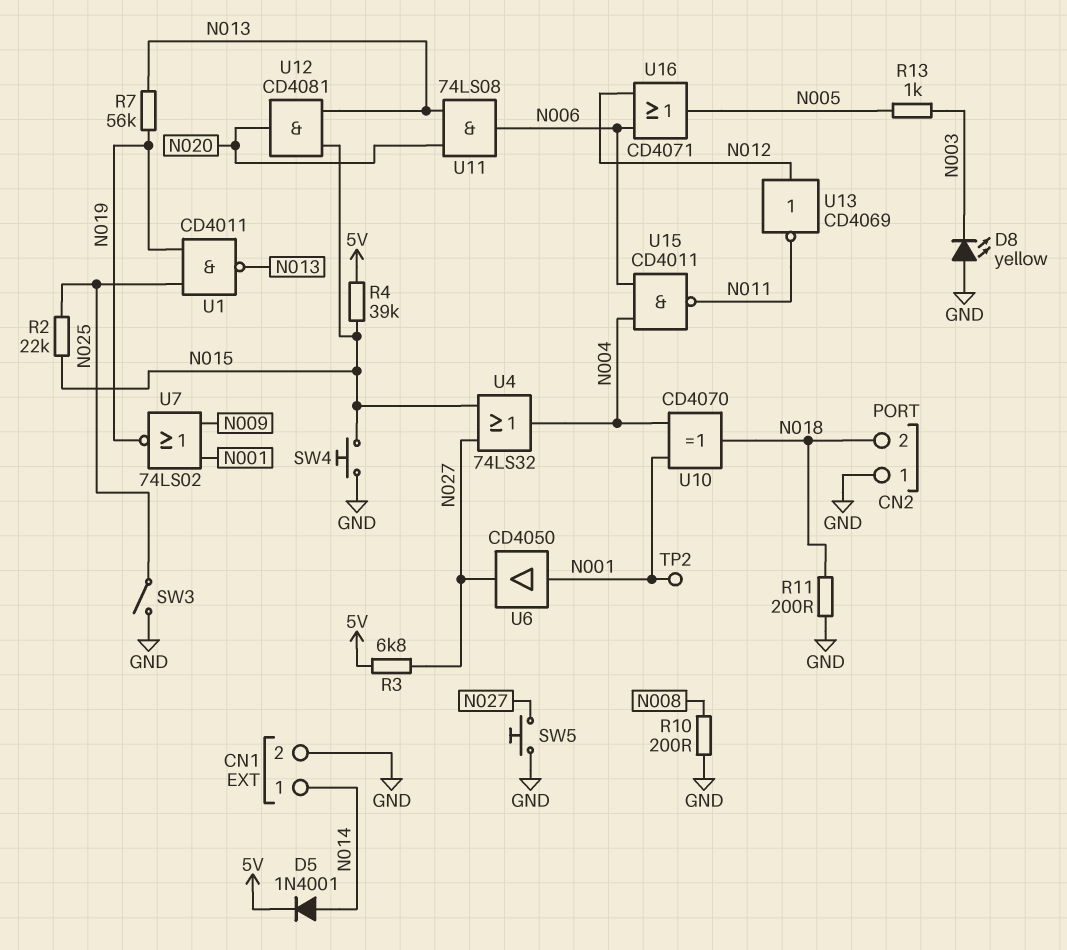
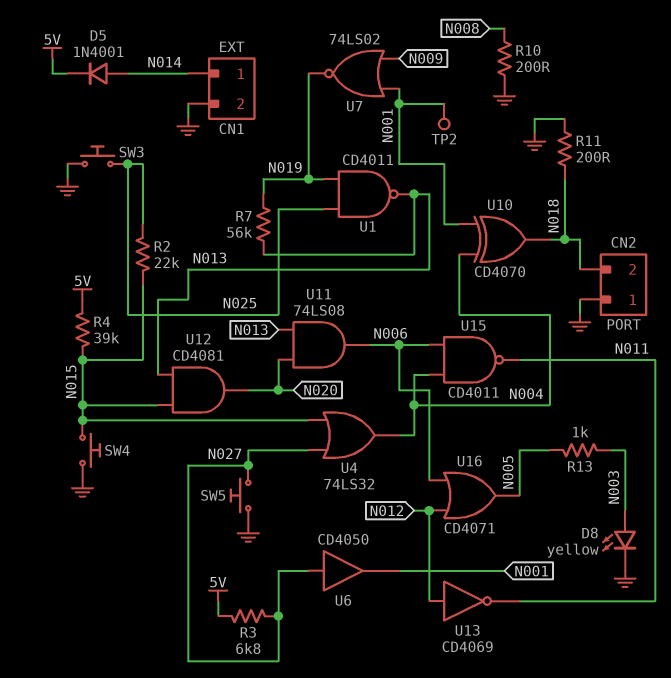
D8: LED yellow (A GND, K N003) -> LED yellow (A N003, K GND)
SW3: switch (GND, N025) -> button (GND, N025)
U6: buffer CD4050 (in N001, out N027) -> buffer CD4050 (in N027, out N001)

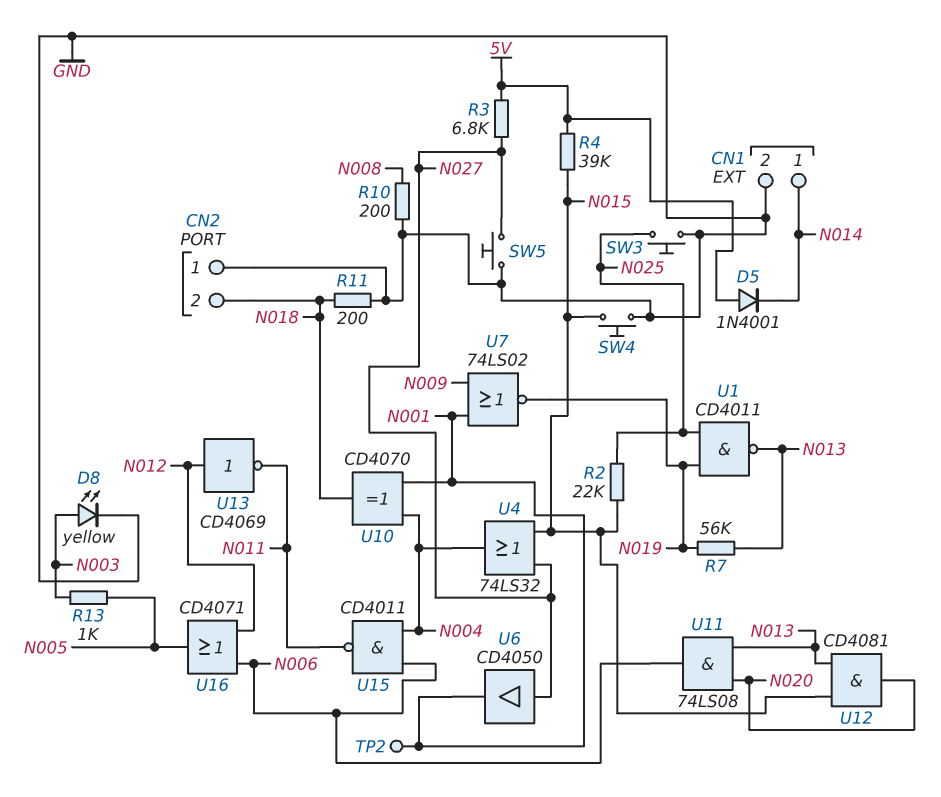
D5: diode 1N4001 (A N014, K 5V) -> diode 1N4001 (A 5V, K N014)

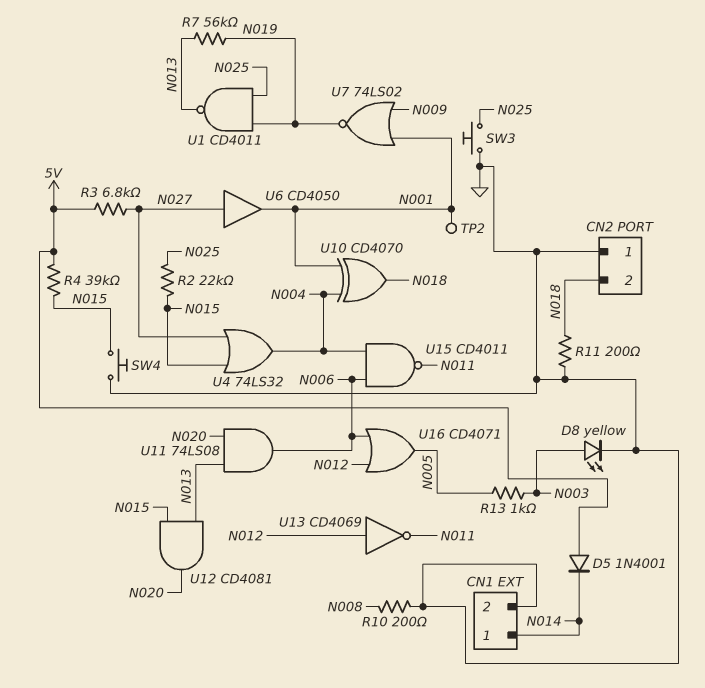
SW5: button (GND, N027) -> none

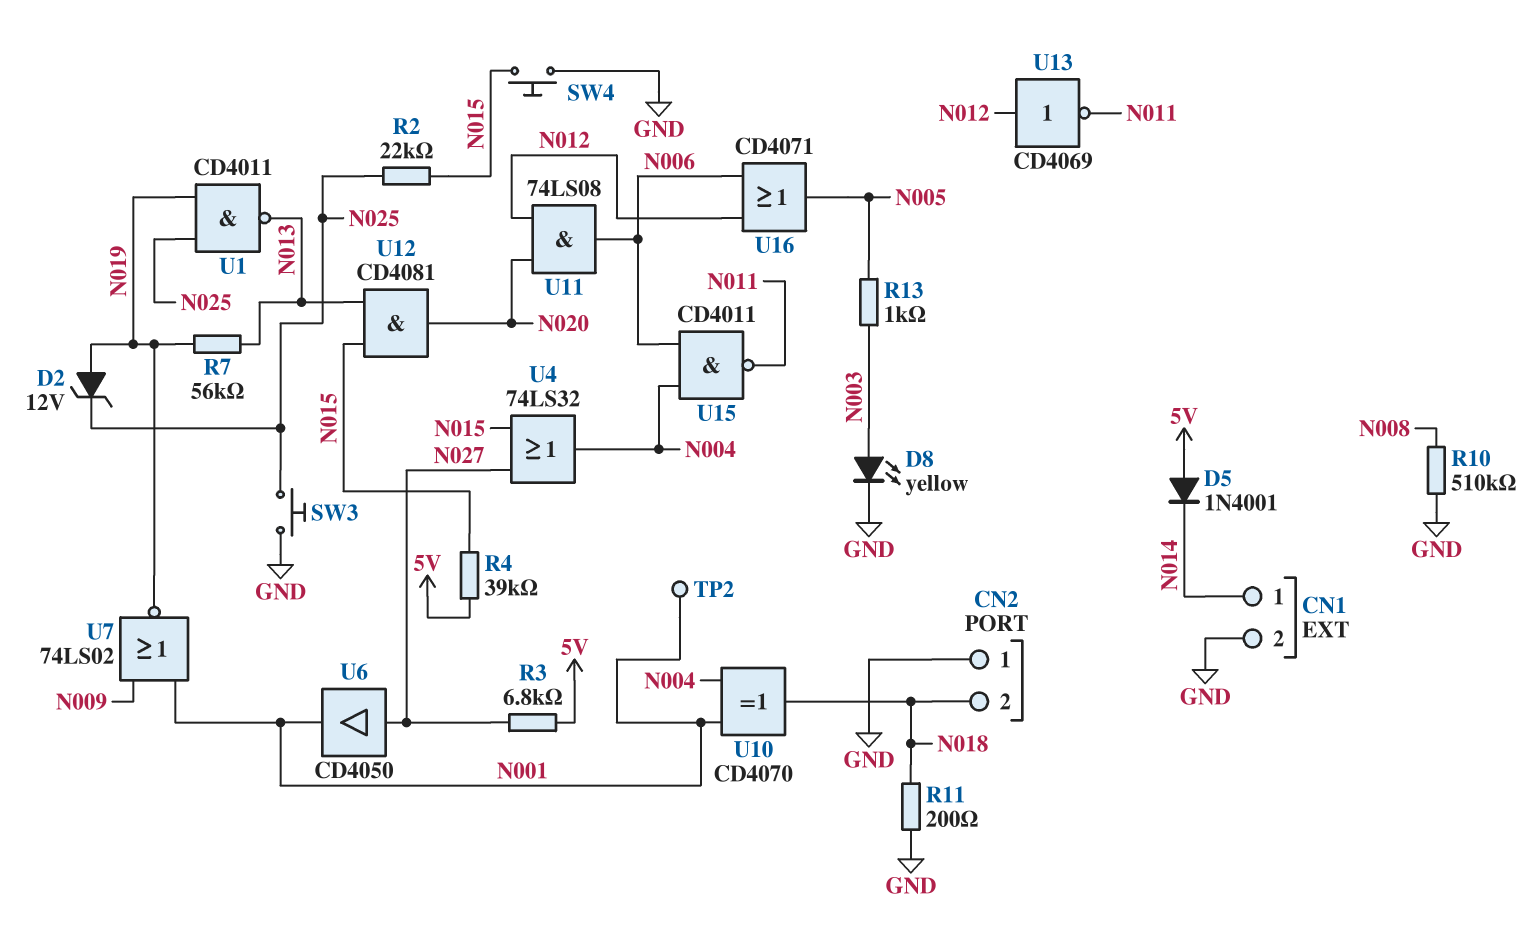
D2: none -> zener 12V (A N019, K N025)
R10: 200 (GND, N008) -> 510k (GND, N008)
U11: AND 74LS08 (in N013, in N020, out N006) -> AND 74LS08 (in N012, in N020, out N006)

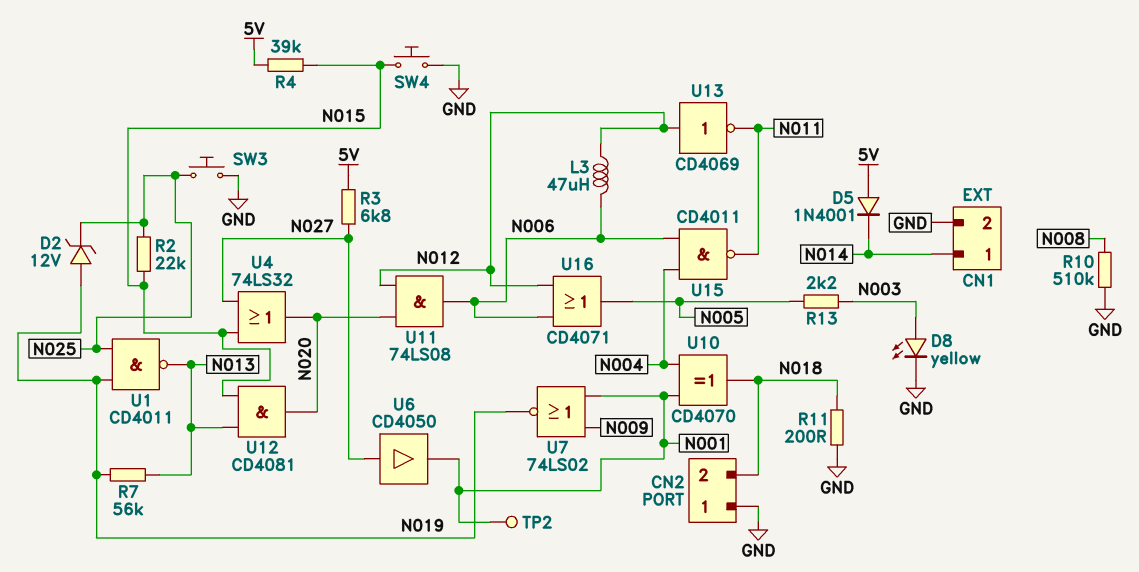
L3: none -> 47uH (N006, N012)
R13: 1k (N003, N005) -> 2.2k (N003, N005)
U4: OR 74LS32 (in N015, in N027, out N004) -> OR 74LS32 (in N015, in N027, out N020)

